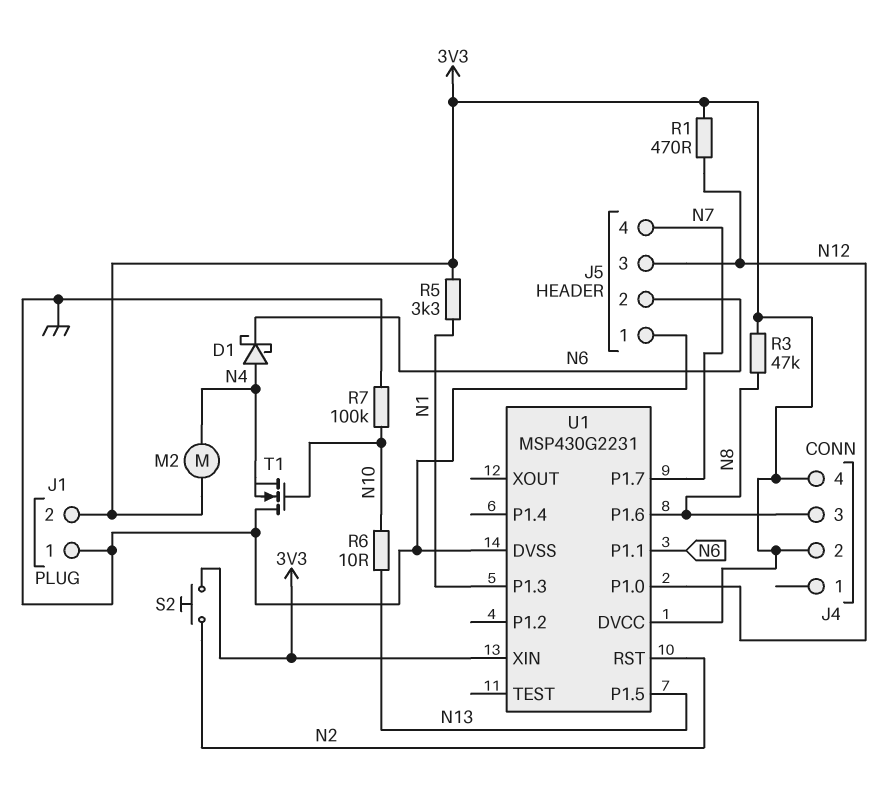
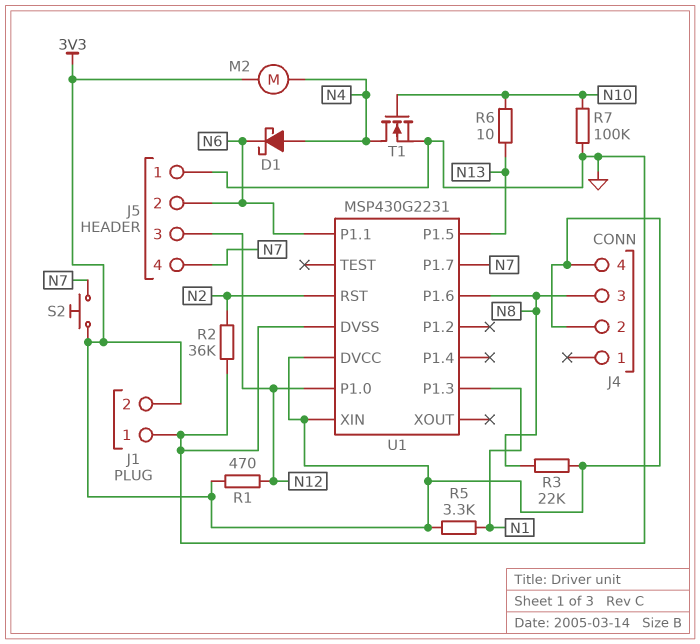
R2: none -> 36k (GND, N2)
R3: 47k (3V3, N8) -> 22k (3V3, N8)
S2: button (3V3, N2) -> button (3V3, N7)
T1: NMOS (G N10, D GND, S N4) -> NMOS (G N10, D N4, S GND)

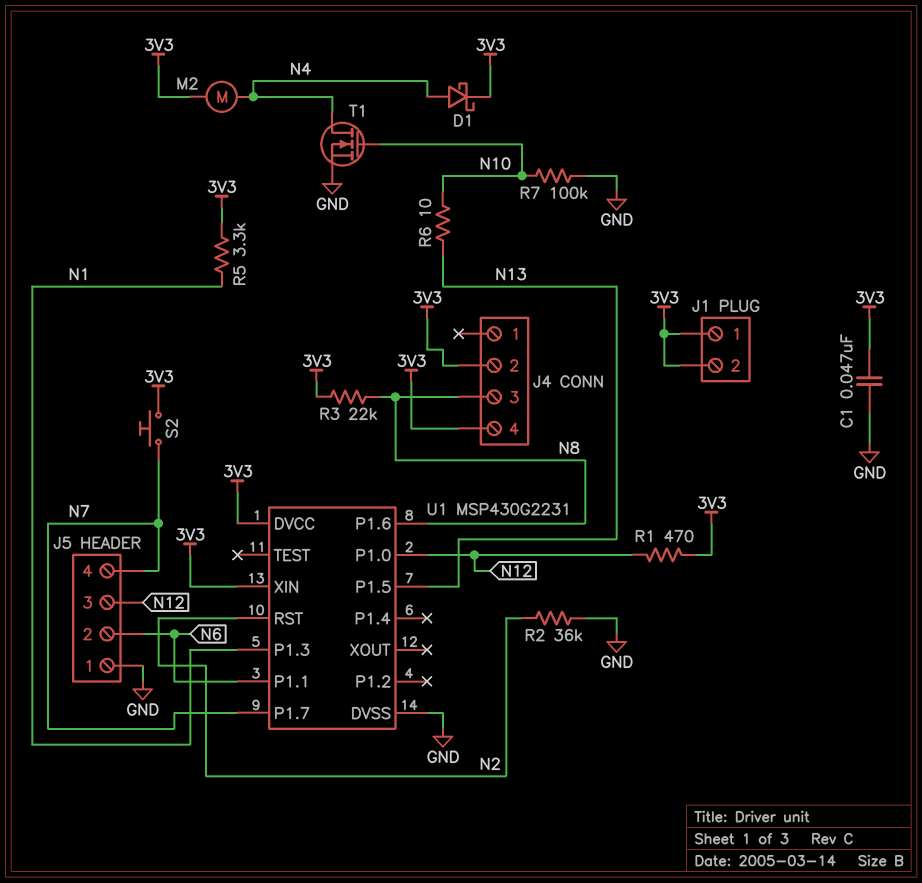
C1: none -> 47nF (3V3, GND)
D1: schottky (A N4, K N6) -> schottky (A N4, K 3V3)
J1 pin 1: GND -> 3V3

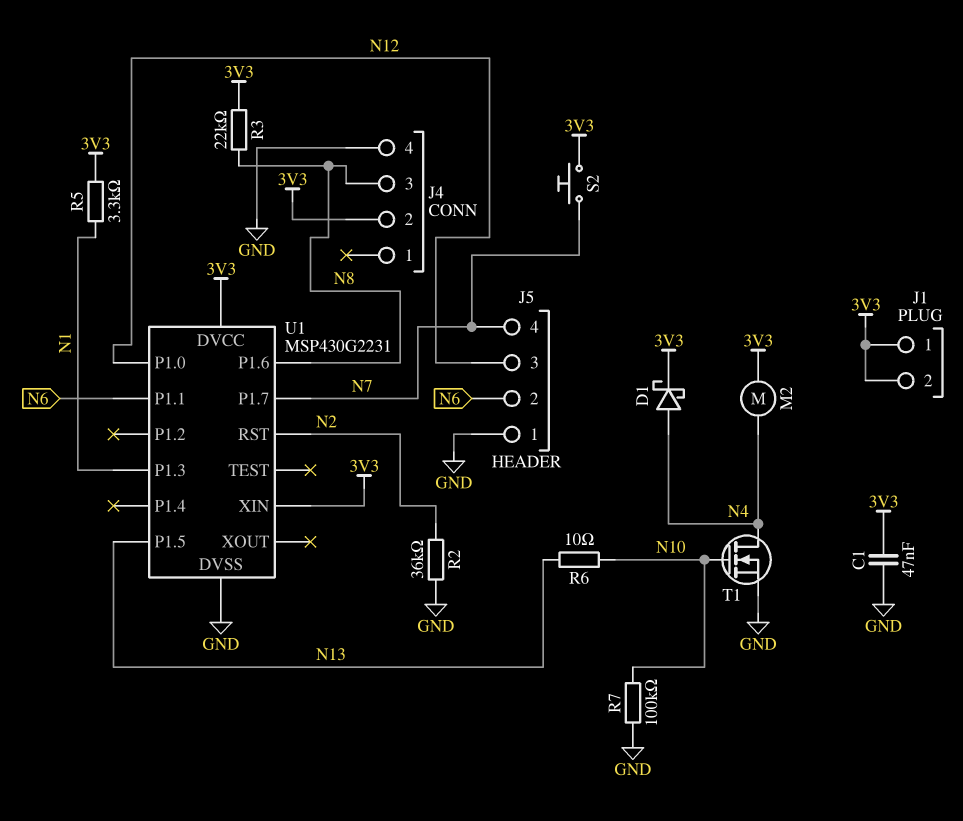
J4 pin 4: 3V3 -> GND
R1: 470 (3V3, N12) -> none

